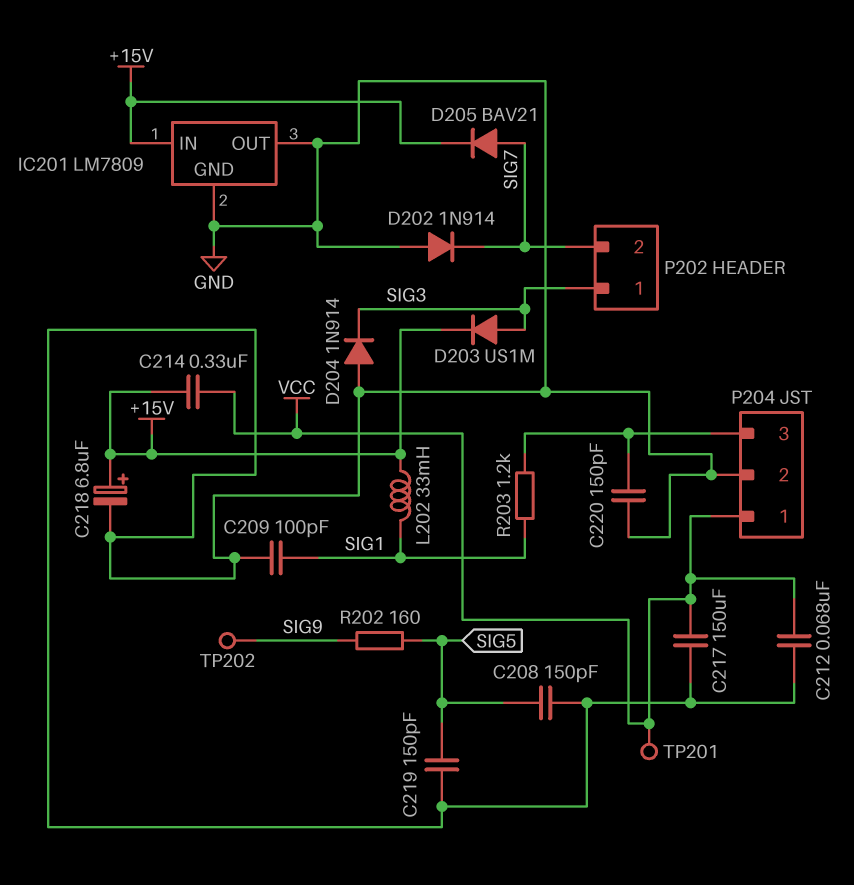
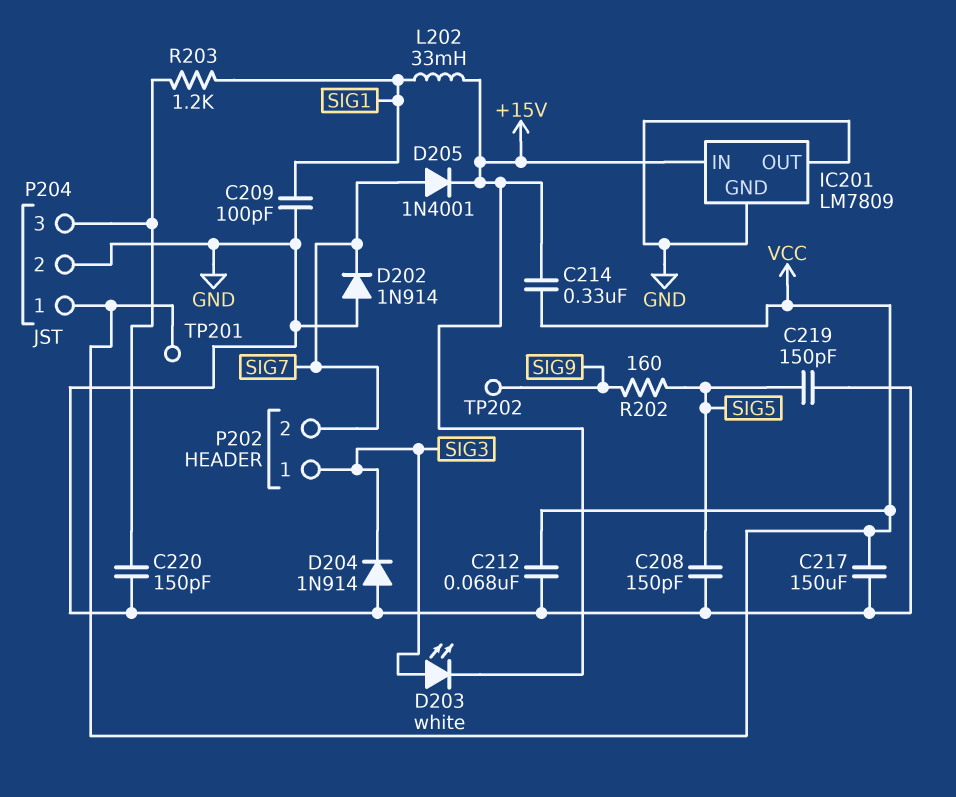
C218: 6.8uF (plus +15V, minus GND) -> none
D203: diode US1M (A SIG3, K +15V) -> LED white (A SIG3, K +15V)
D205: diode BAV21 (A SIG7, K +15V) -> diode 1N4001 (A SIG7, K +15V)

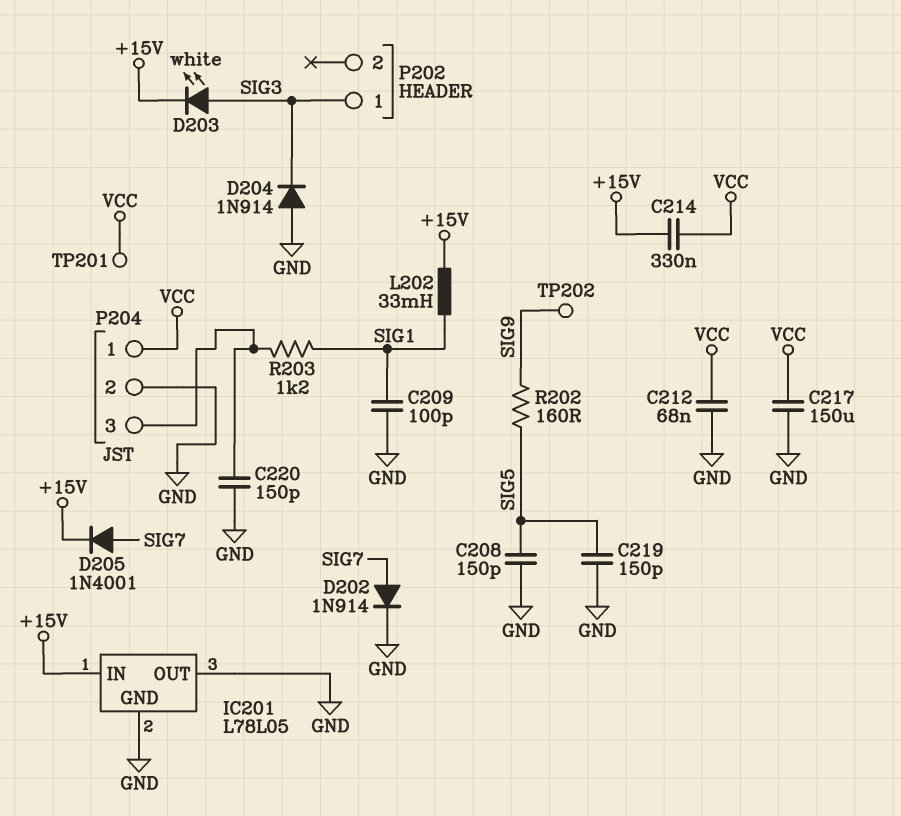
D202: diode 1N914 (A GND, K SIG7) -> diode 1N914 (A SIG7, K GND)
IC201: LM7809 -> L78L05
P202 pin 2: SIG7 -> none

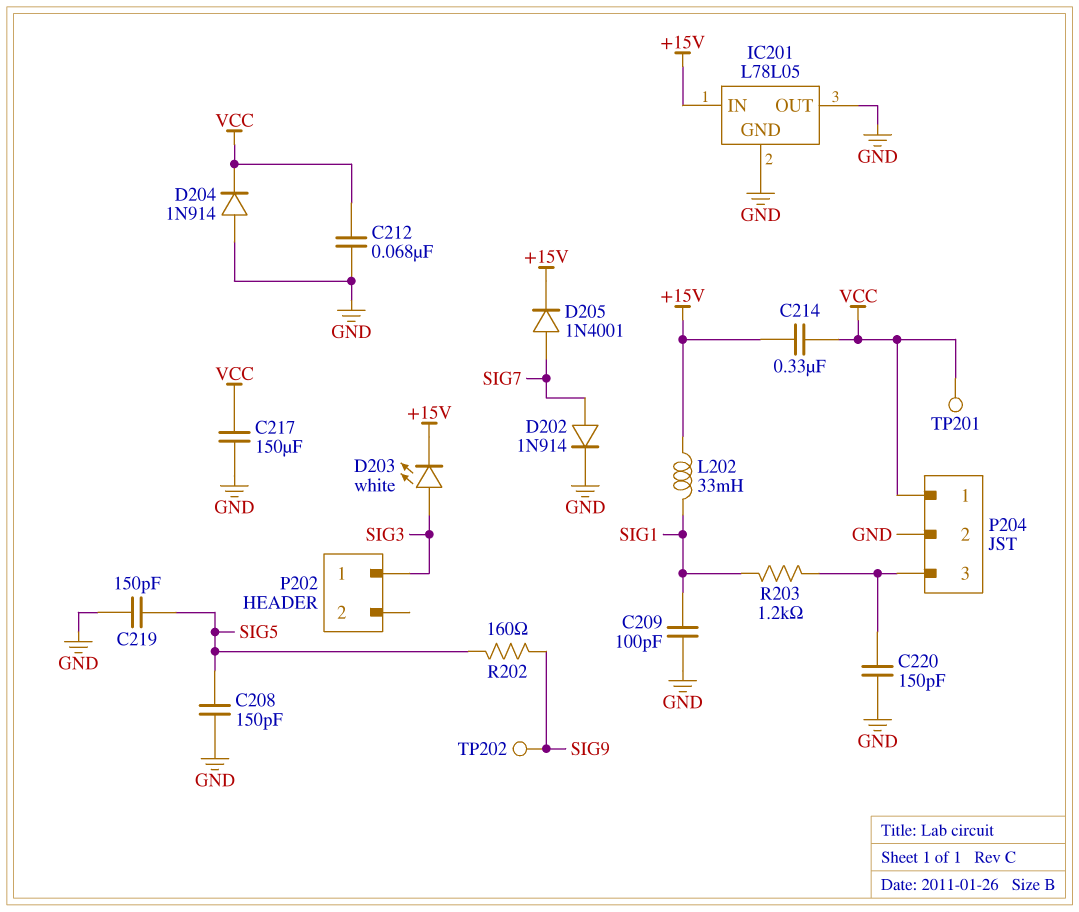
D204: diode 1N914 (A GND, K SIG3) -> diode 1N914 (A GND, K VCC)

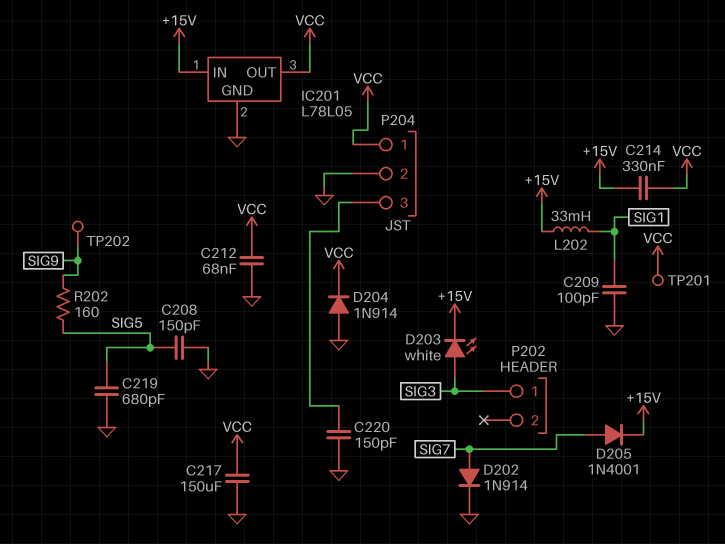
C219: 150pF (GND, SIG5) -> 680pF (GND, SIG5)
IC201 pin OUT: GND -> VCC
R203: 1.2k (P204/3, SIG1) -> none

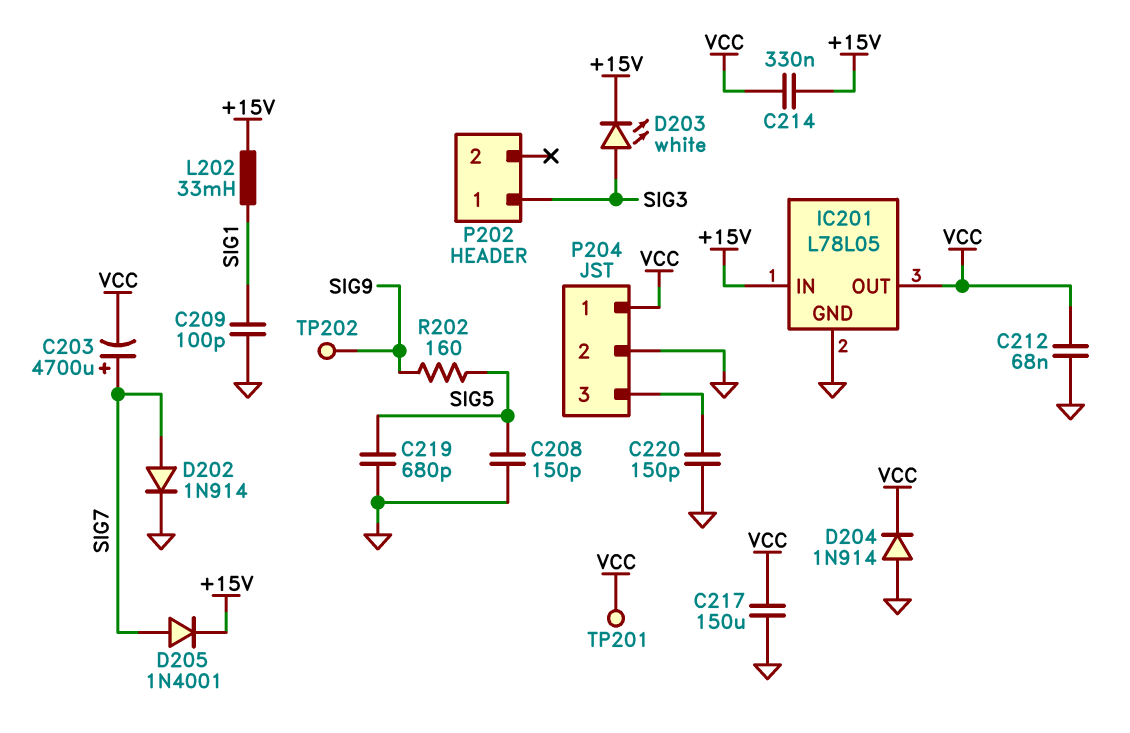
C203: none -> 4700uF (plus SIG7, minus VCC)

